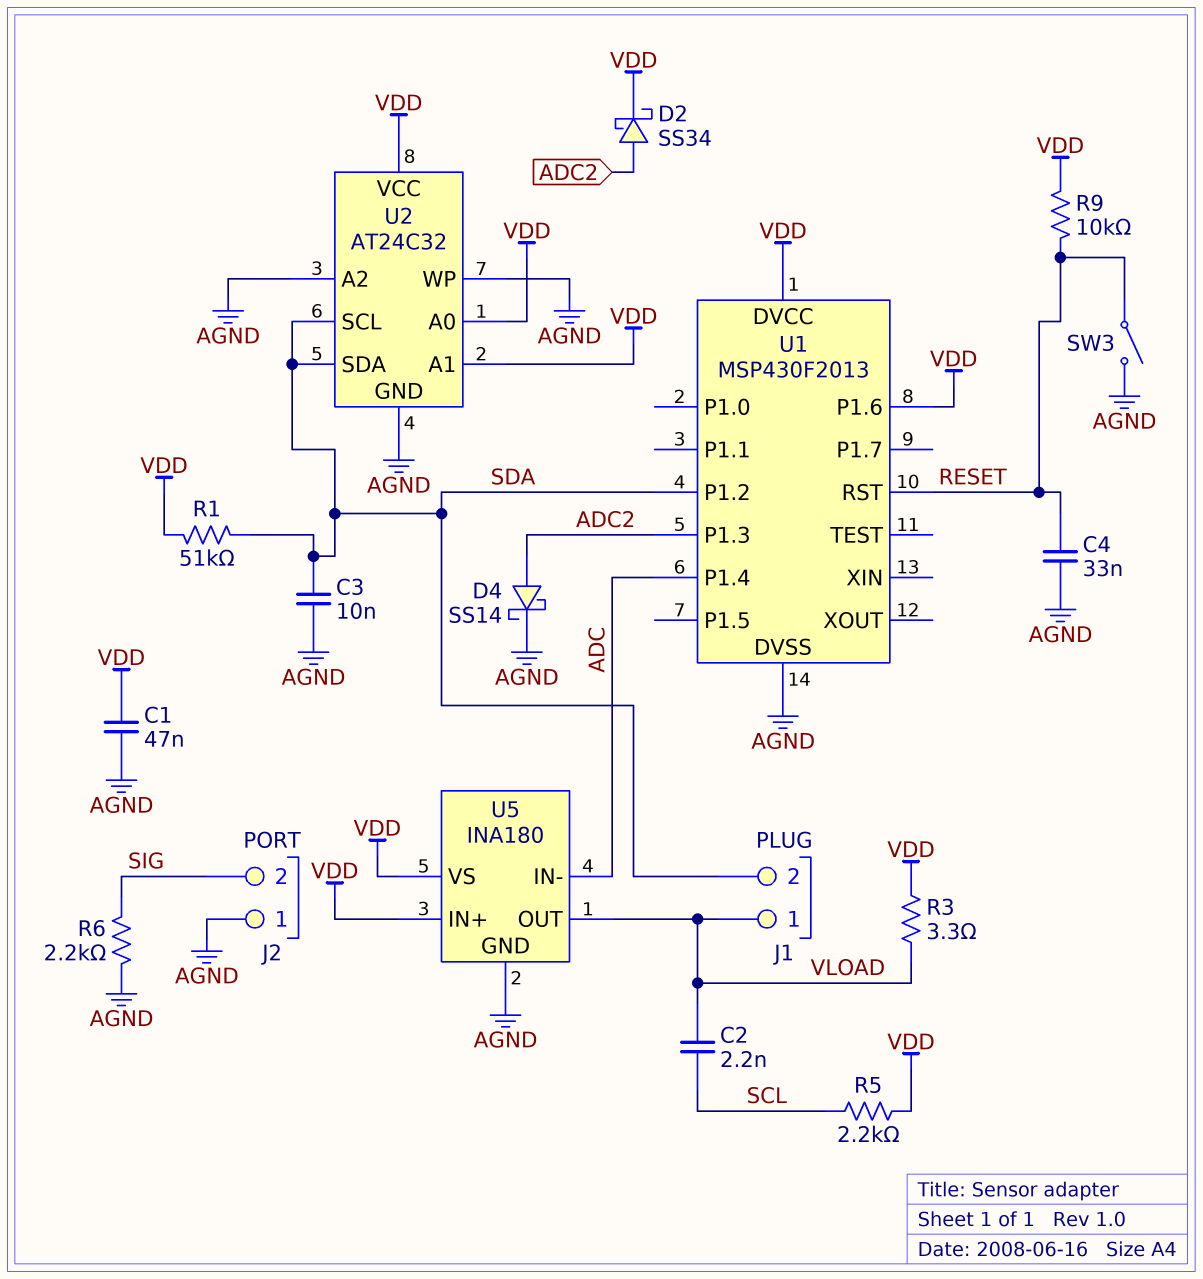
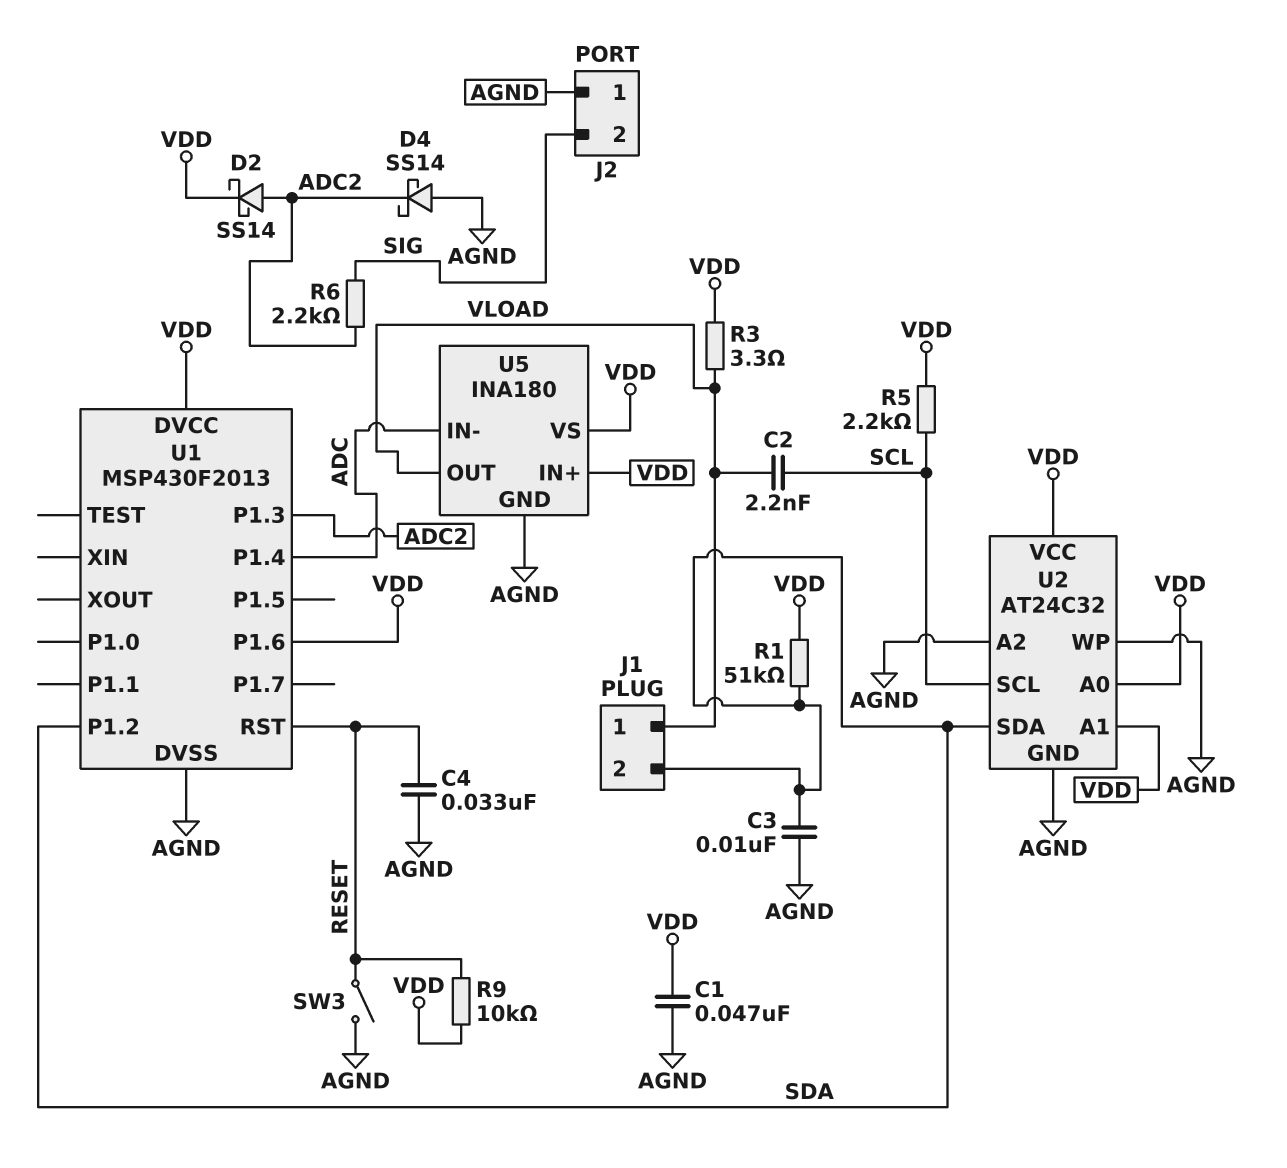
D2: schottky SS34 (A ADC2, K VDD) -> schottky SS14 (A ADC2, K VDD)
D4: schottky SS14 (A ADC2, K AGND) -> schottky SS14 (A AGND, K ADC2)
R6: 2.2k (AGND, SIG) -> 2.2k (ADC2, SIG)
U2 pin SCL: SDA -> SCL

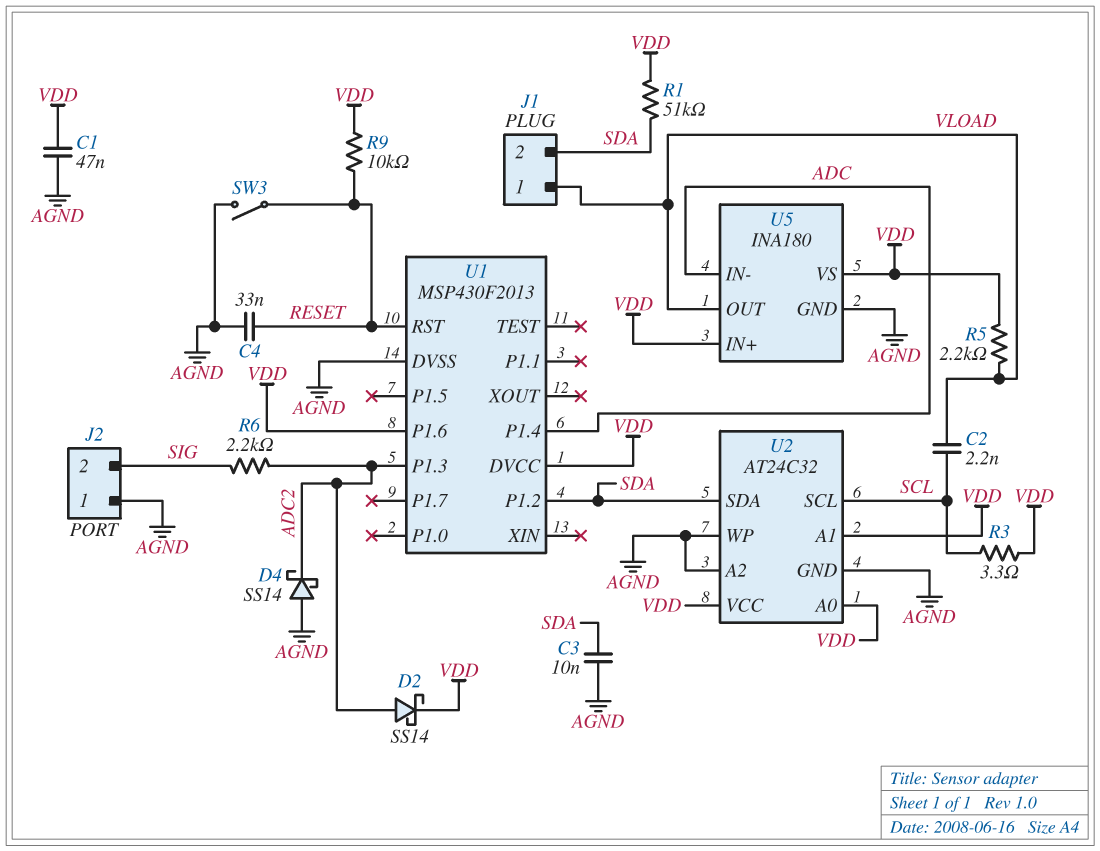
R3: 3.3 (VDD, VLOAD) -> 3.3 (SCL, VDD)
R5: 2.2k (SCL, VDD) -> 2.2k (VDD, VLOAD)

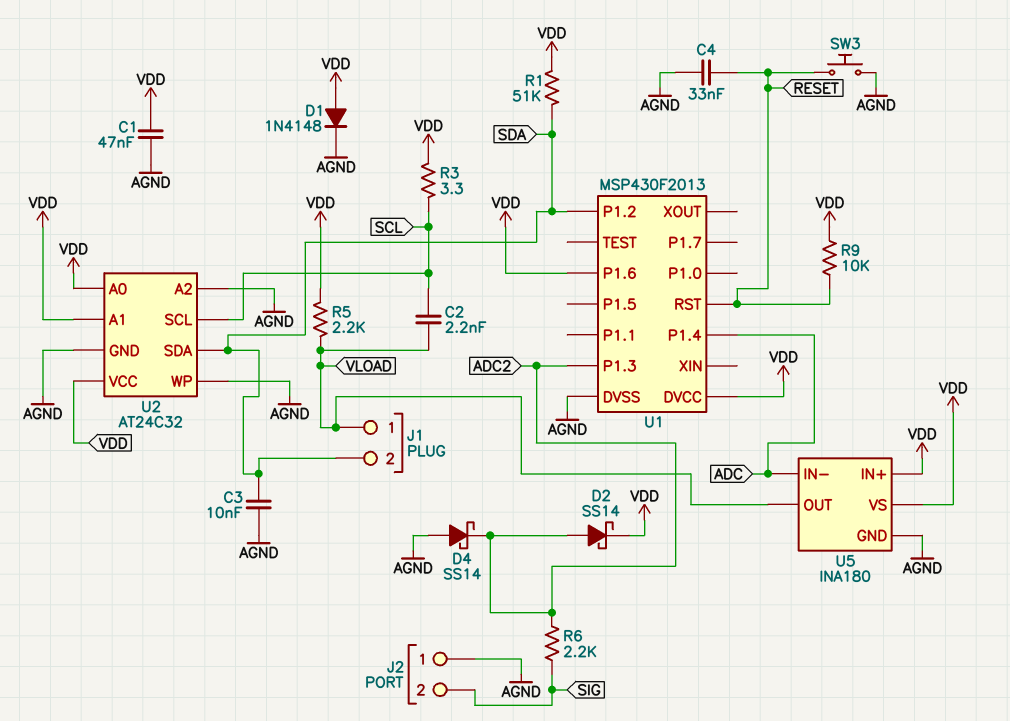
D1: none -> diode 1N4148 (A VDD, K AGND)
SW3: switch (AGND, RESET) -> button (AGND, RESET)

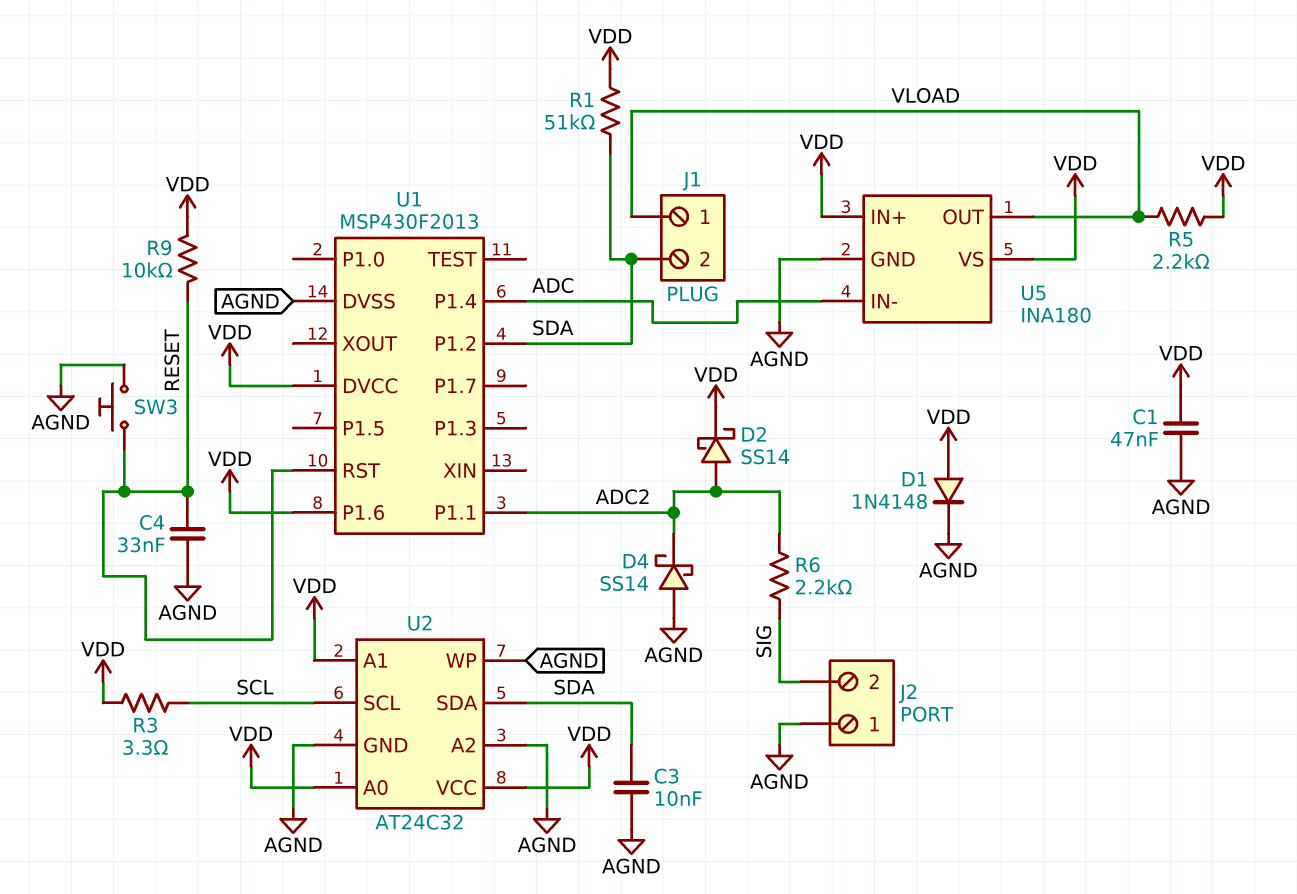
C2: 2.2nF (SCL, VLOAD) -> none
U1 pin P1.1: none -> ADC2
U1 pin P1.3: ADC2 -> none

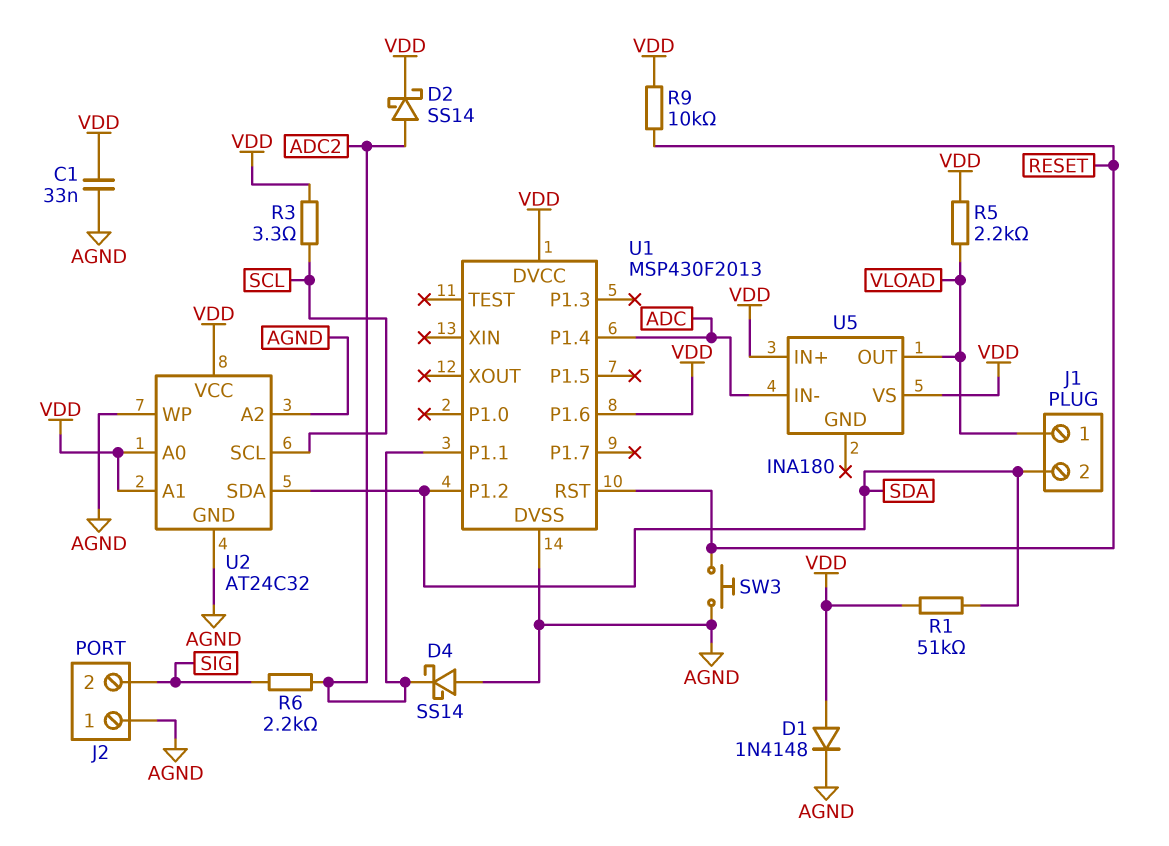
C1: 47nF (AGND, VDD) -> 33nF (AGND, VDD)
C3: 10nF (AGND, SDA) -> none
C4: 33nF (AGND, RESET) -> none
U5 pin GND: AGND -> none

